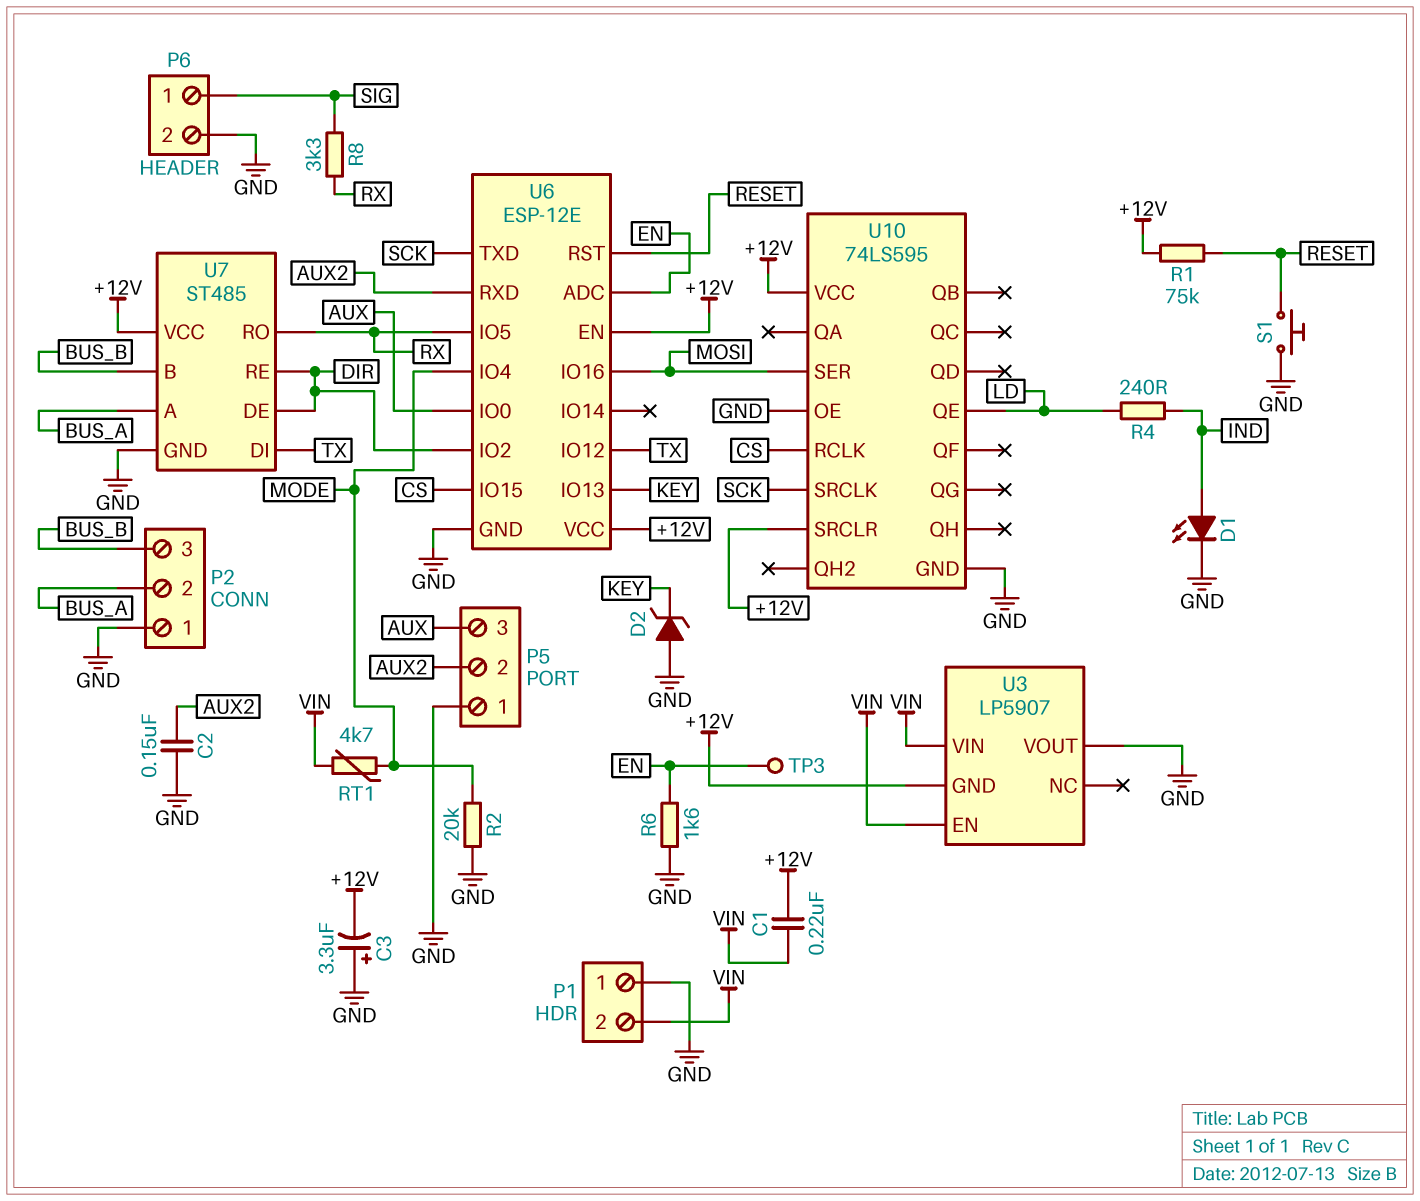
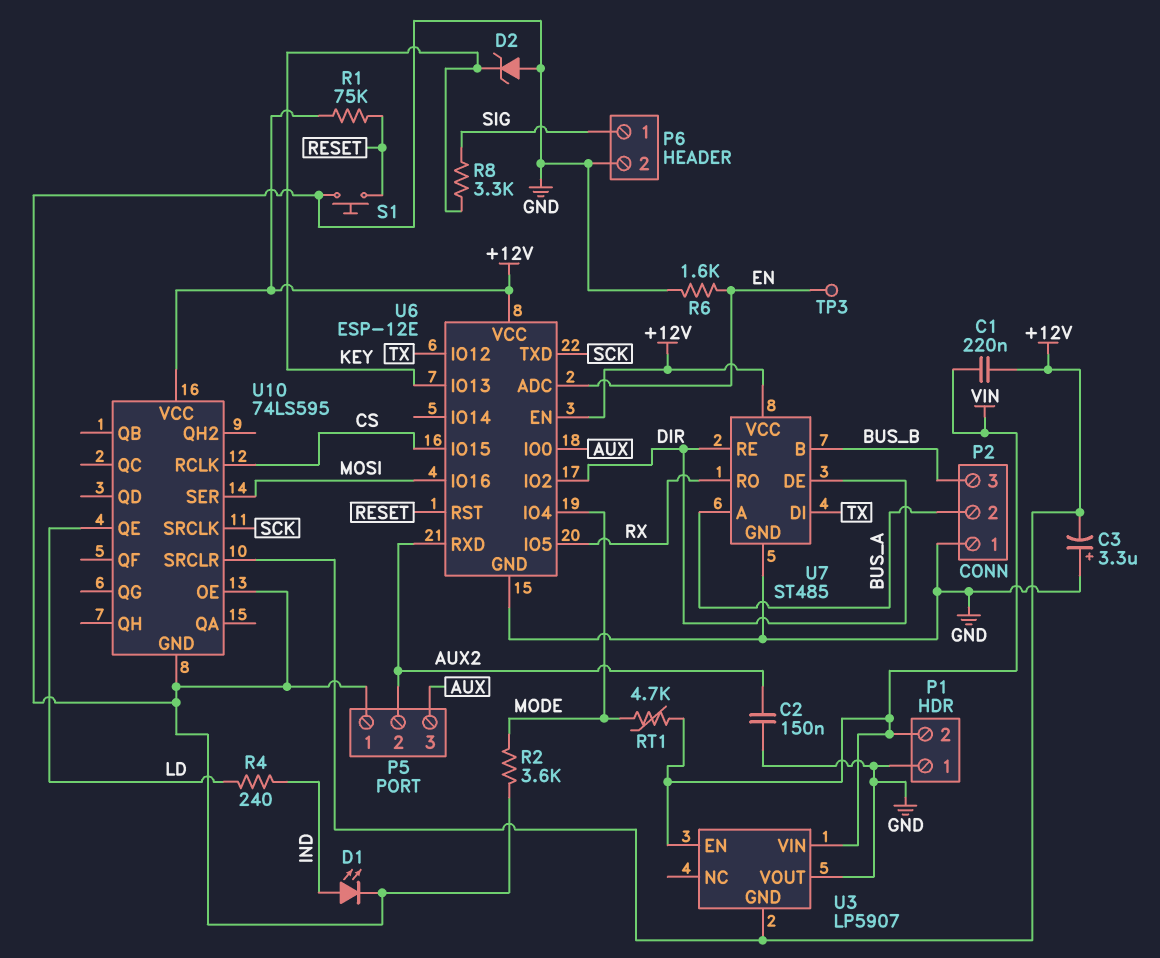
R2: 20k (GND, MODE) -> 3.6k (GND, MODE)
R8: 3.3k (RX, SIG) -> 3.3k (KEY, SIG)

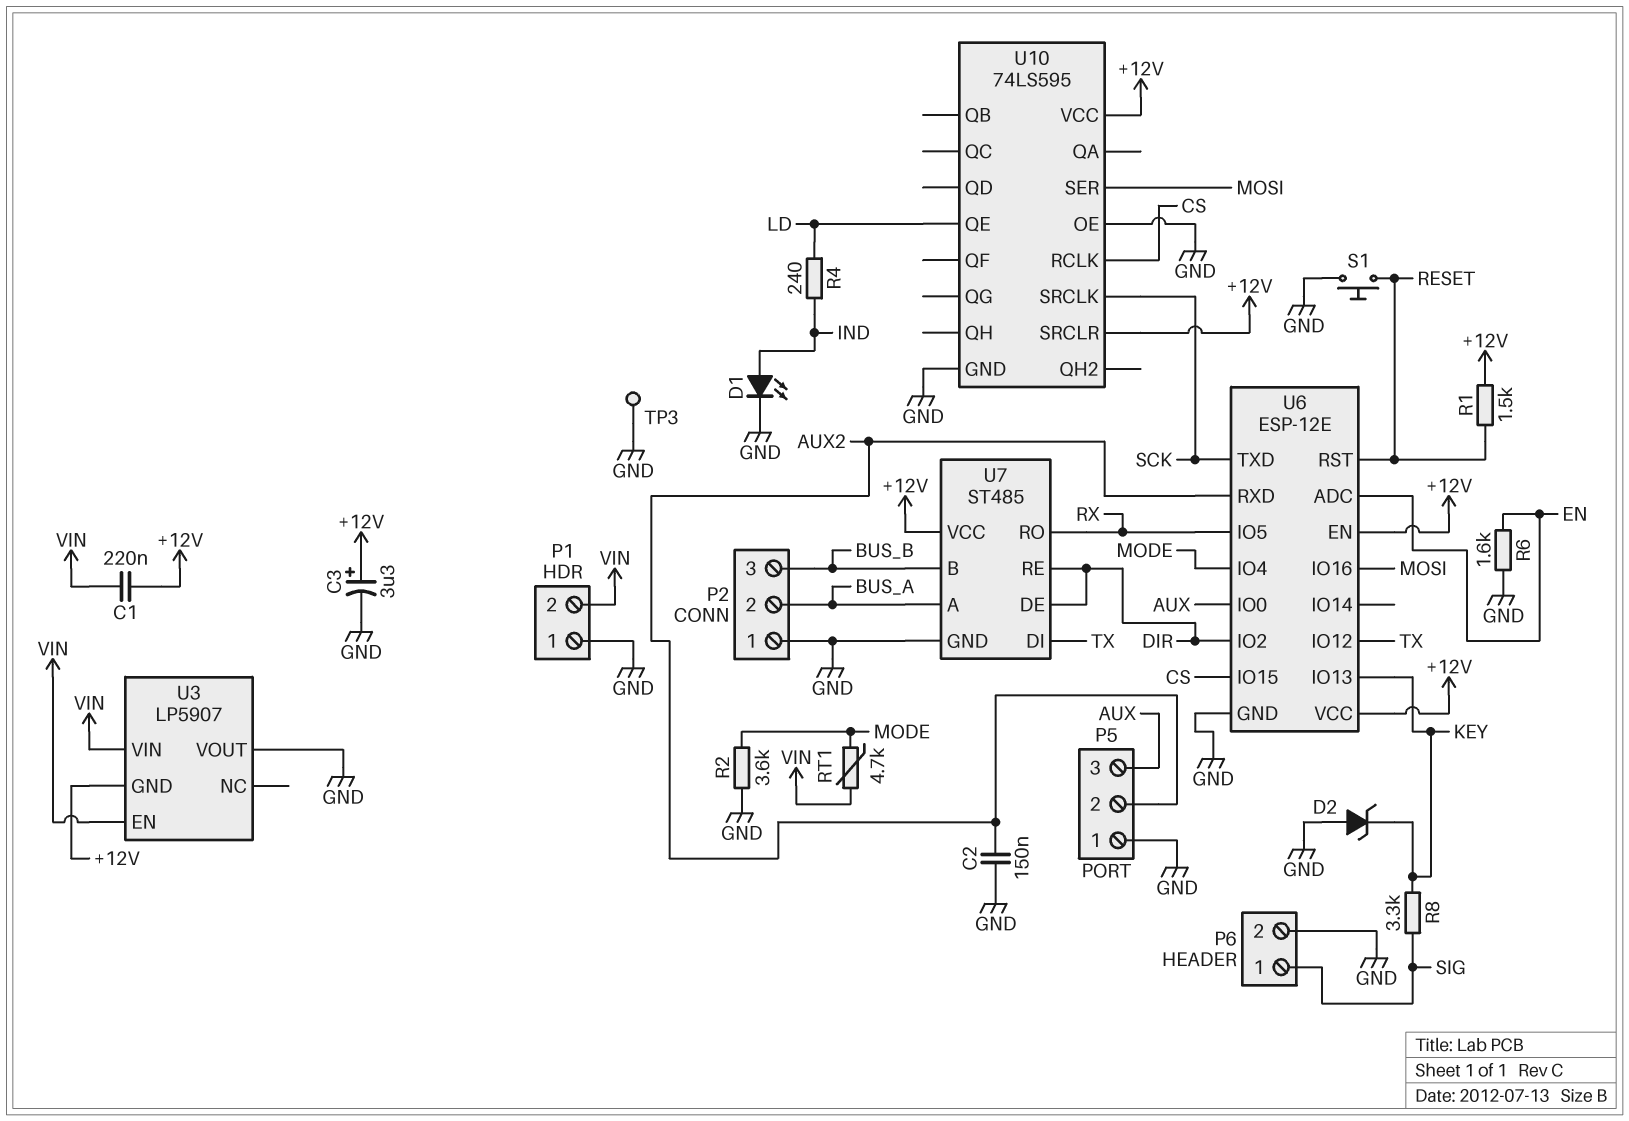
C3: 3.3uF (plus GND, minus +12V) -> 3.3uF (plus +12V, minus GND)
R1: 75k (+12V, RESET) -> 1.5k (+12V, RESET)
TP3: test point (EN) -> test point (GND)

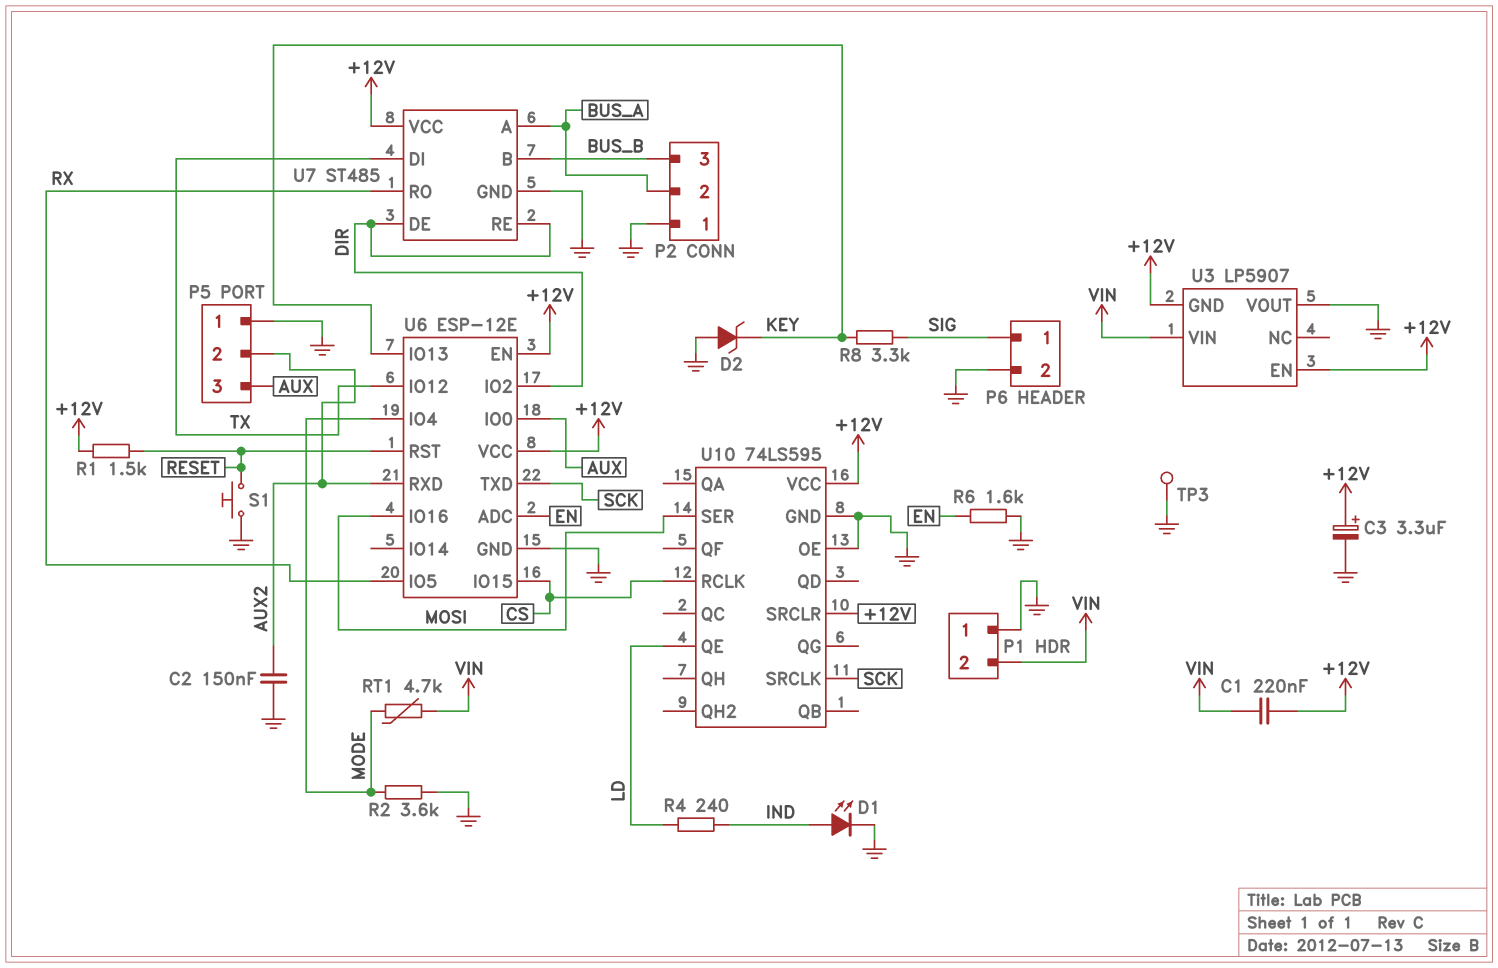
U3 pin EN: VIN -> +12V

